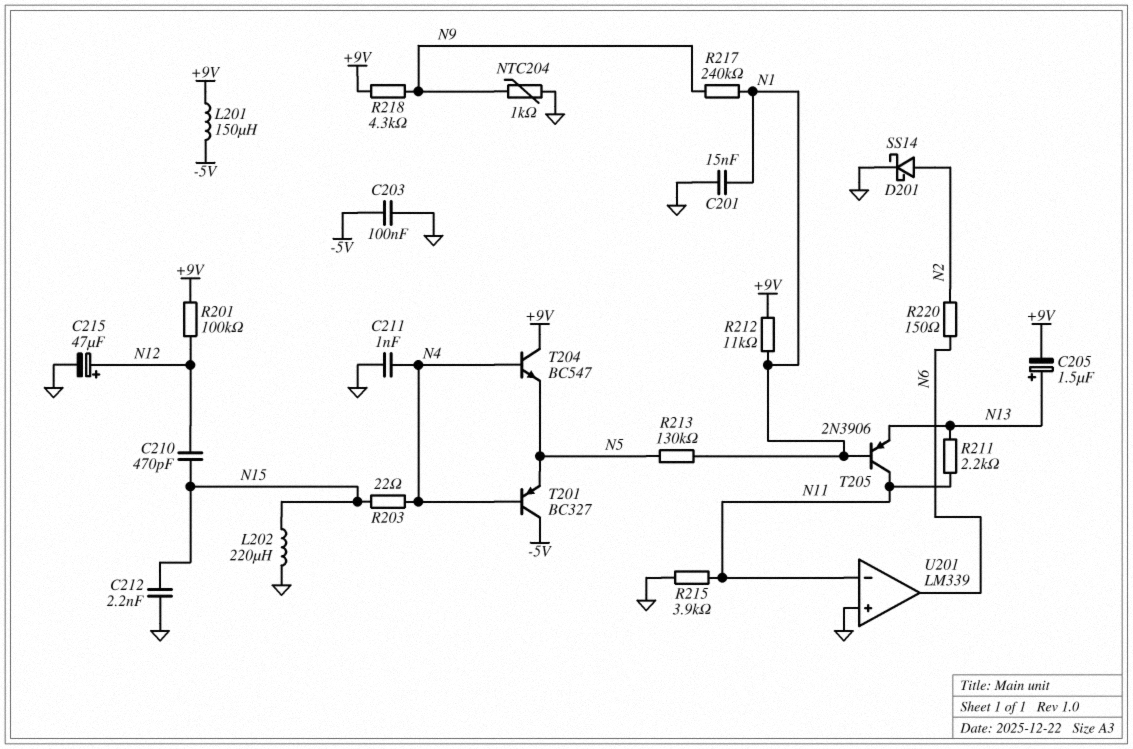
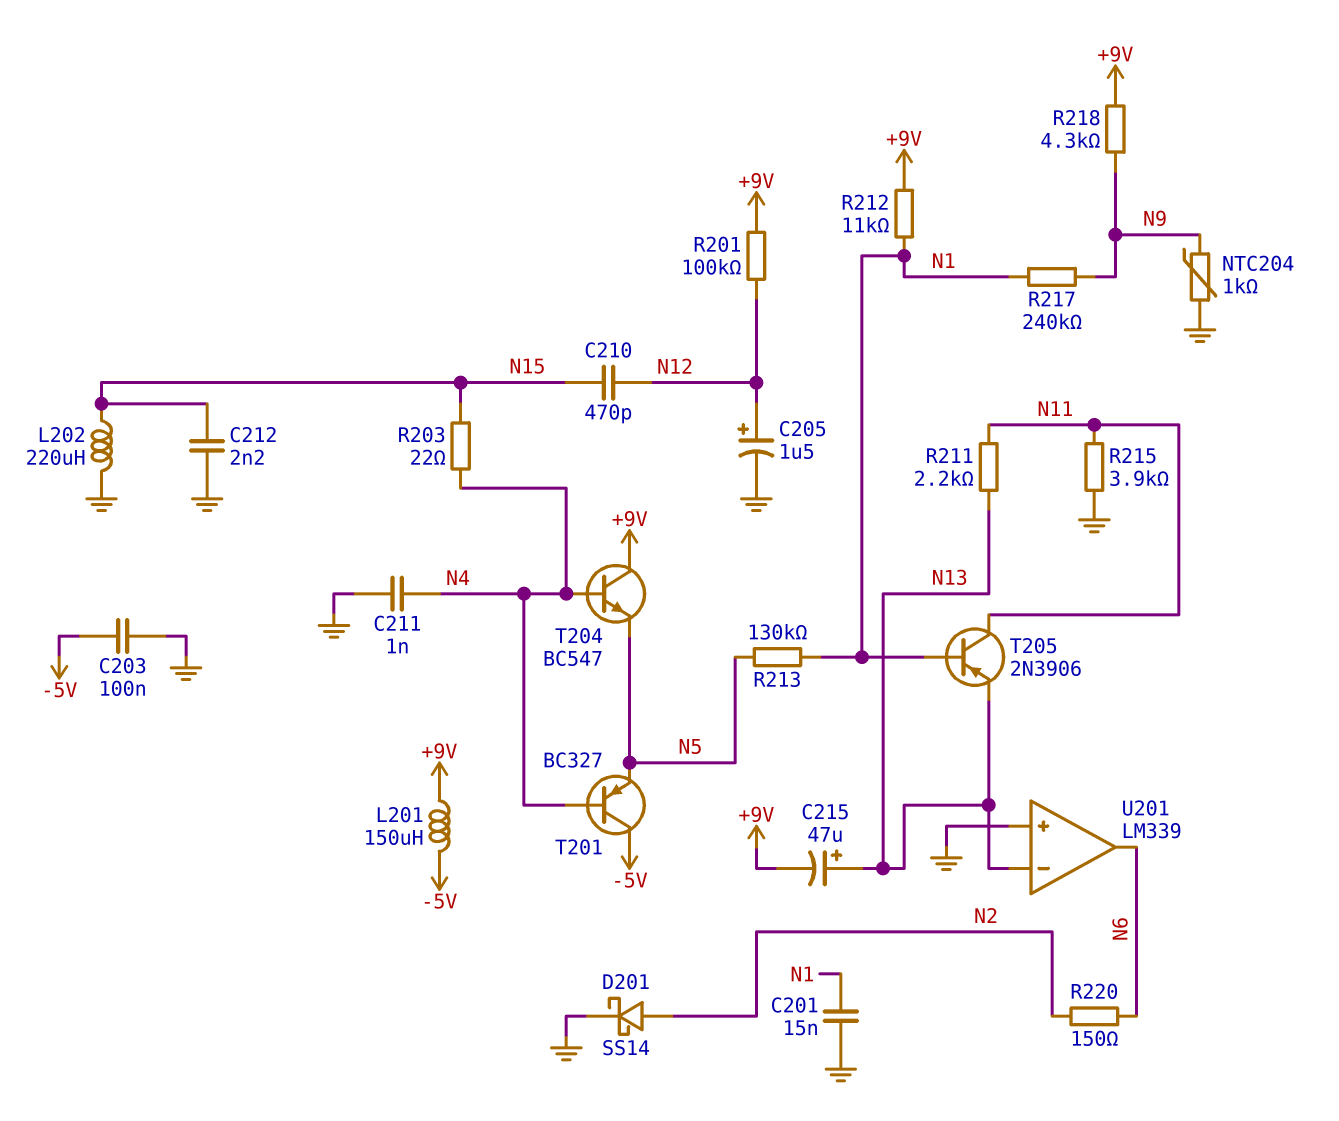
C205: 1.5uF (plus N13, minus +9V) -> 1.5uF (plus N12, minus GND)
C215: 47uF (plus N12, minus GND) -> 47uF (plus N13, minus +9V)
U201 pin in-: N11 -> N13

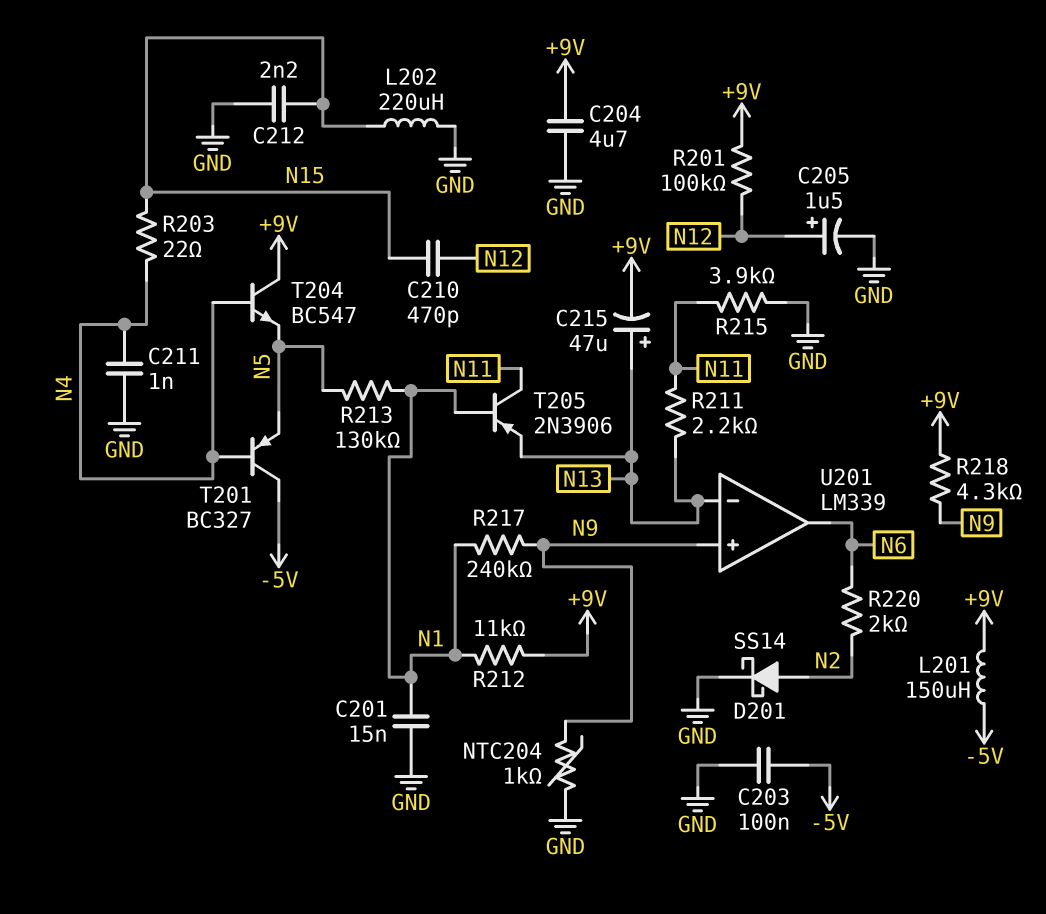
C204: none -> 4.7uF (+9V, GND)
R220: 150 (N2, N6) -> 2k (N2, N6)
U201 pin in+: GND -> N9

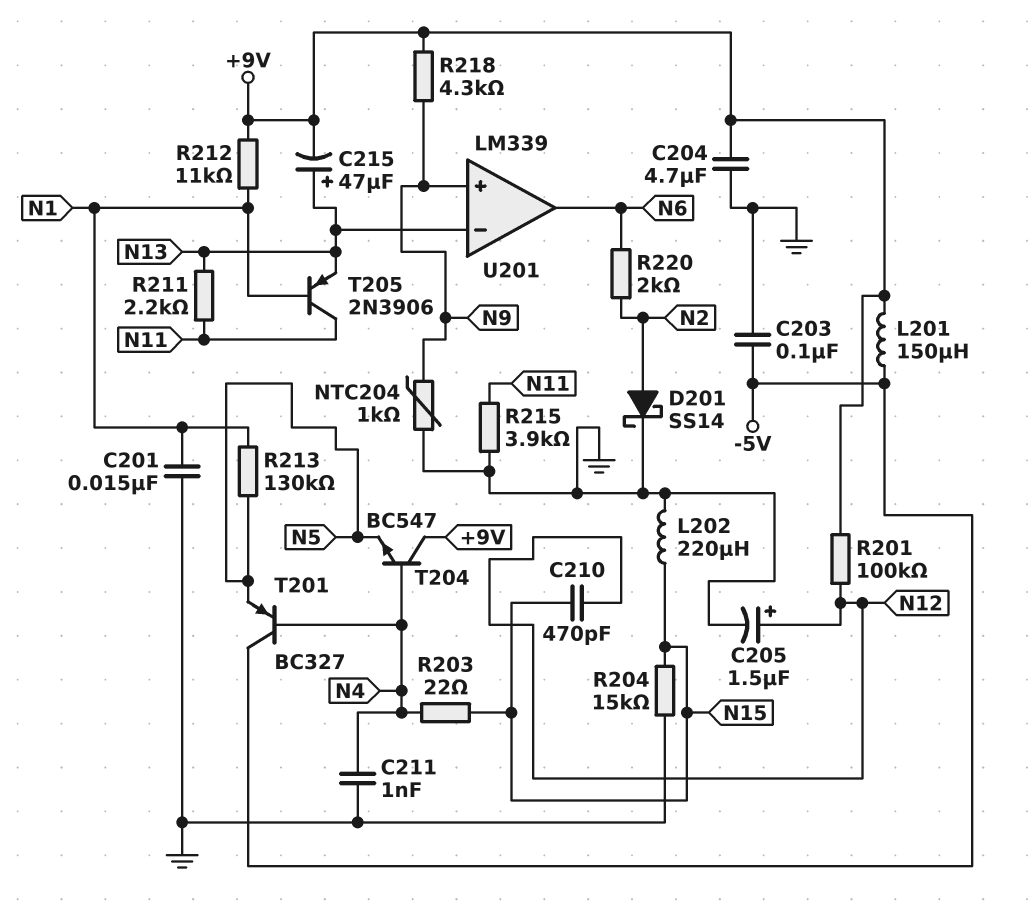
C212: 2.2nF (GND, N15) -> none
R204: none -> 15k (GND, N15)
R217: 240k (N1, N9) -> none

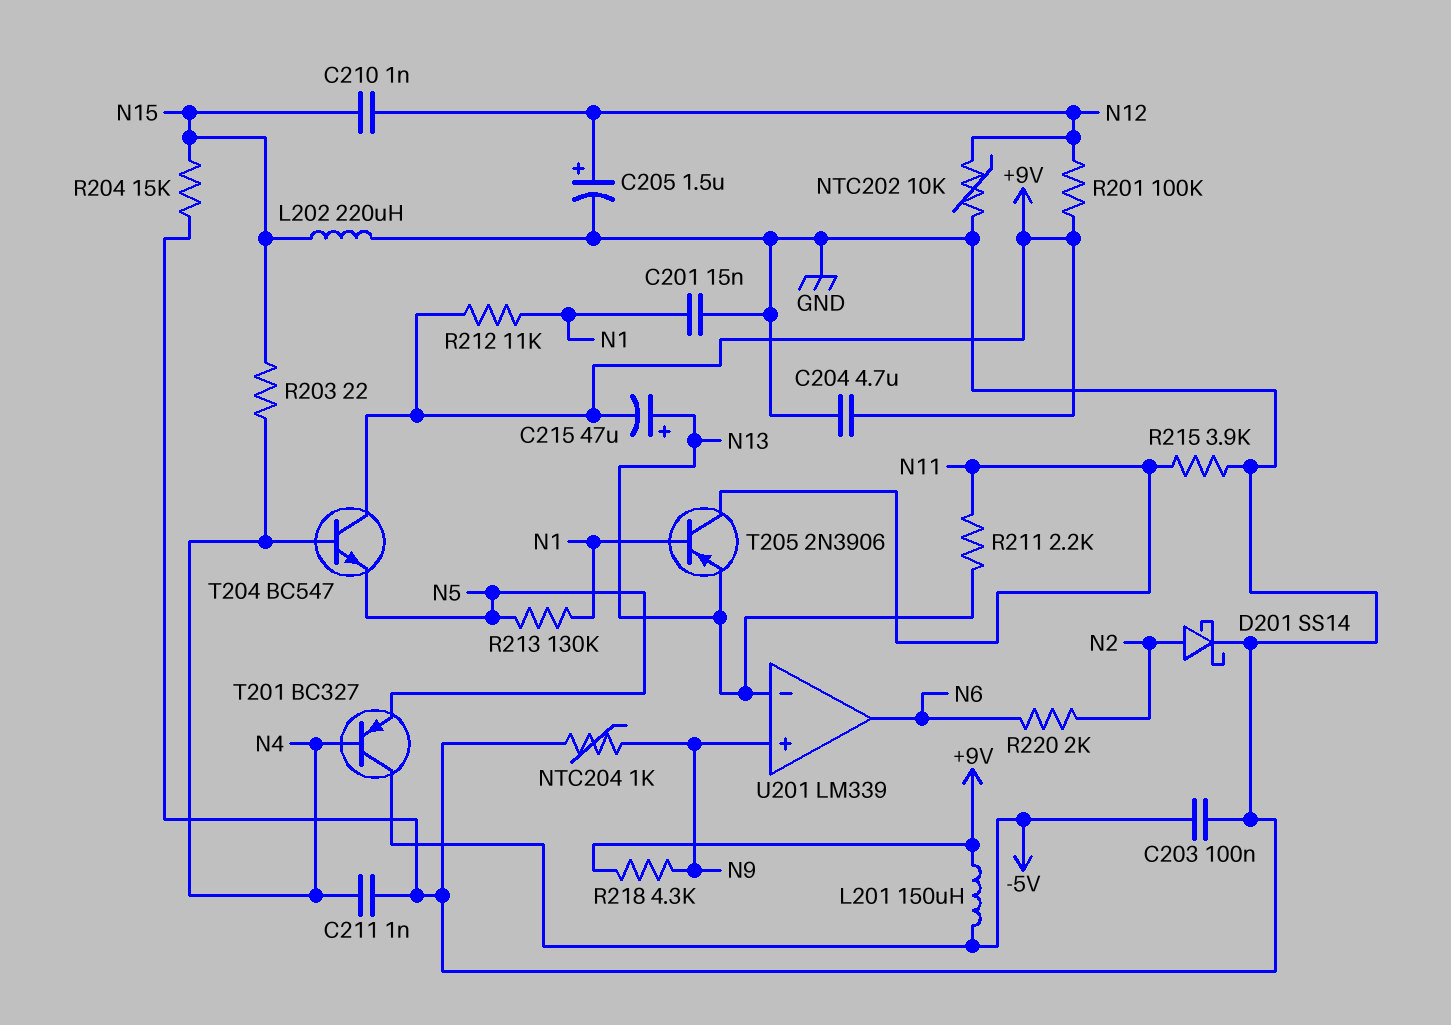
C210: 470pF (N12, N15) -> 1nF (N12, N15)
NTC202: none -> 10k (GND, N12)

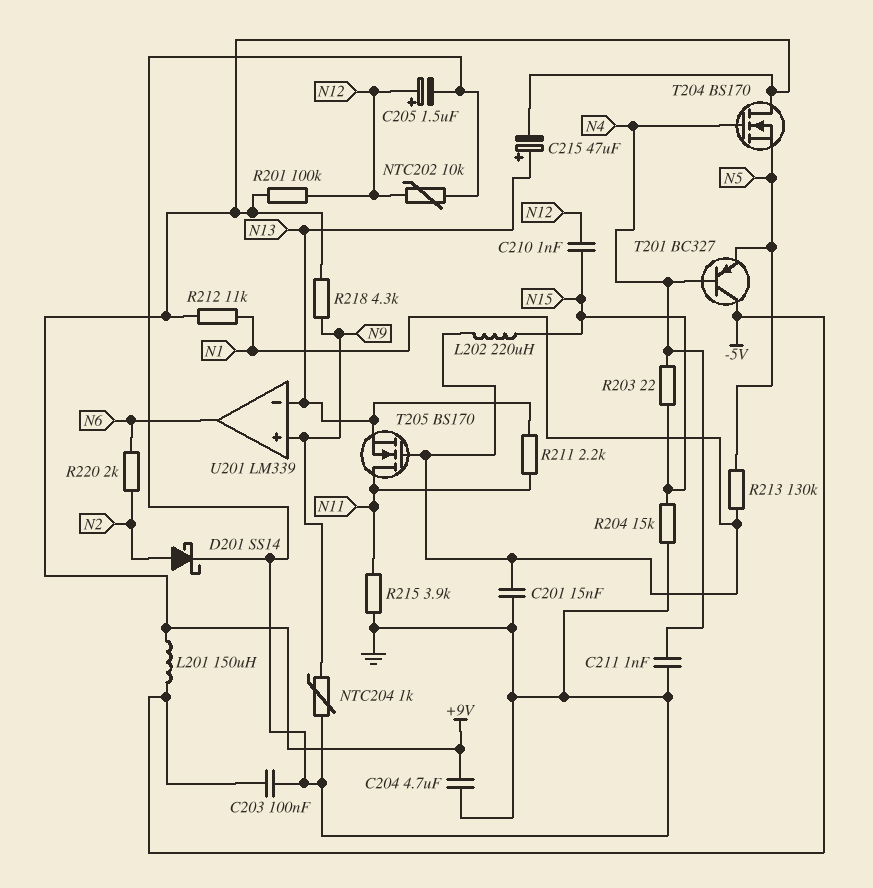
L202: 220uH (GND, N15) -> 220uH (N1, N15)
T204: NPN BC547 (B N4, C +9V, E N5) -> NMOS BS170 (G N4, D +9V, S N5)
T205: PNP 2N3906 (B N1, C N11, E N13) -> NMOS BS170 (G N1, D N11, S N13)

